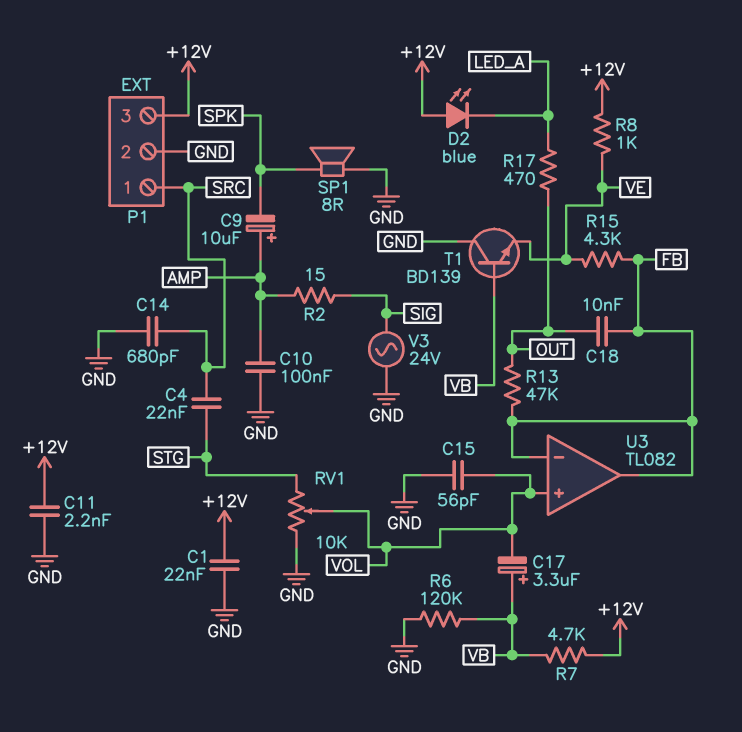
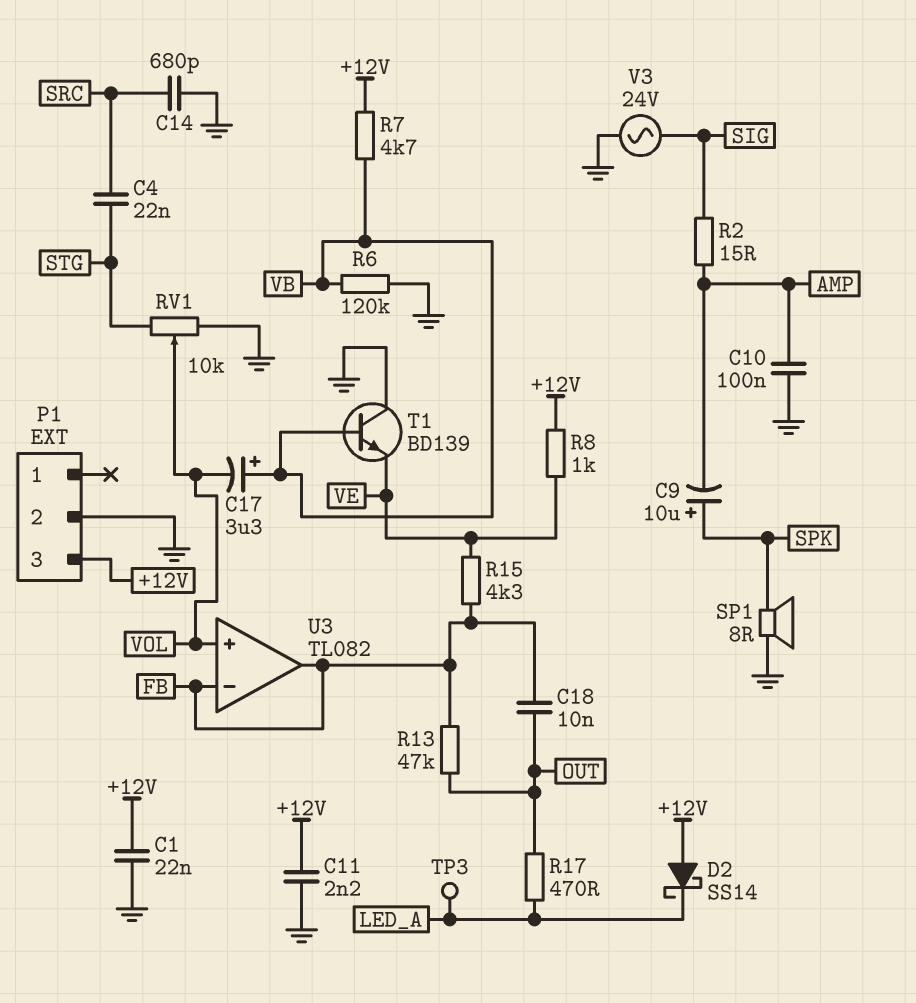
C9: 10uF (plus AMP, minus SPK) -> 10uF (plus SPK, minus AMP)
C15: 56pF (GND, VOL) -> none
D2: LED blue (A +12V, K LED_A) -> schottky SS14 (A +12V, K LED_A)
P1 pin 1: SRC -> none
TP3: none -> test point (LED_A)

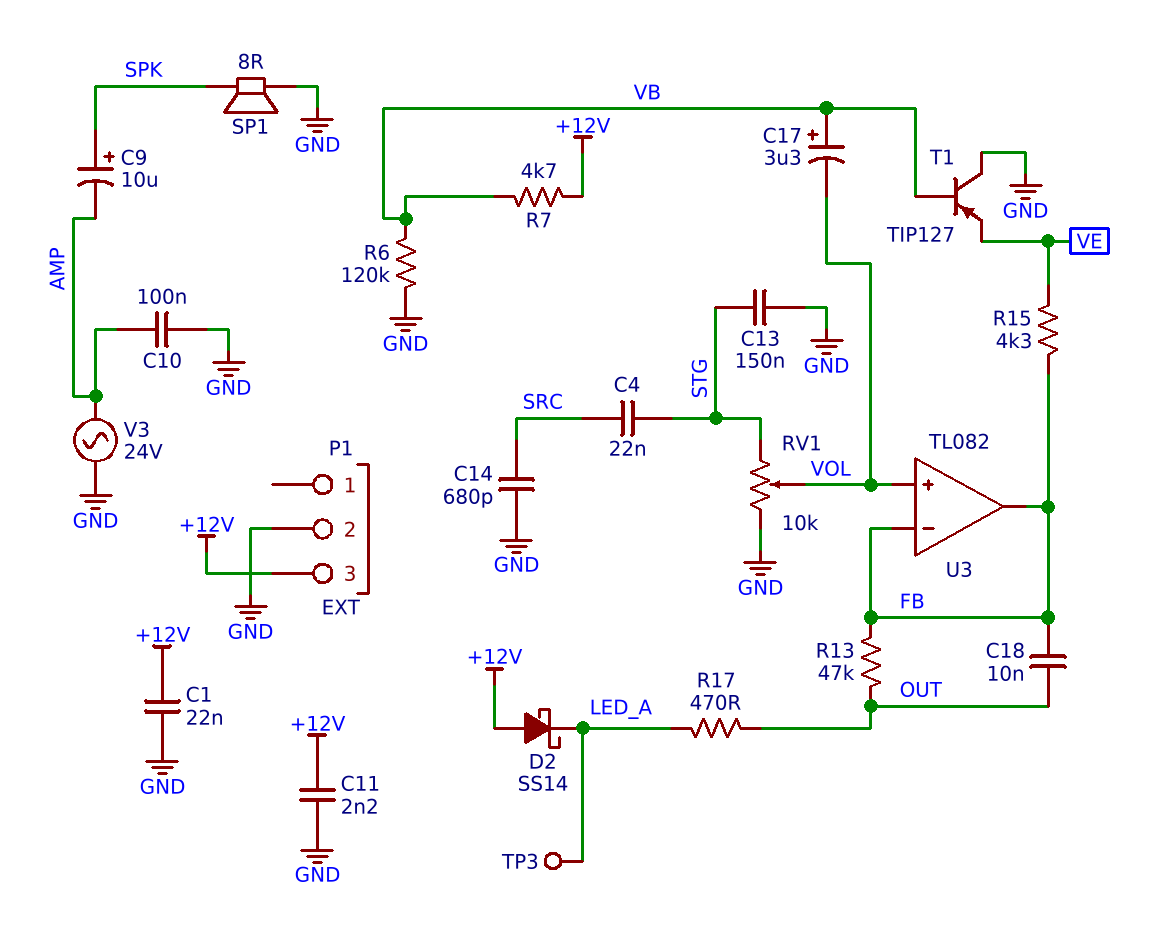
C13: none -> 150nF (GND, STG)
R2: 15 (AMP, SIG) -> none
R8: 1k (+12V, VE) -> none
T1: NPN BD139 (B VB, C GND, E VE) -> PNP TIP127 (B VB, C GND, E VE)
V3: AC 24V (GND, SIG) -> AC 24V (AMP, GND)

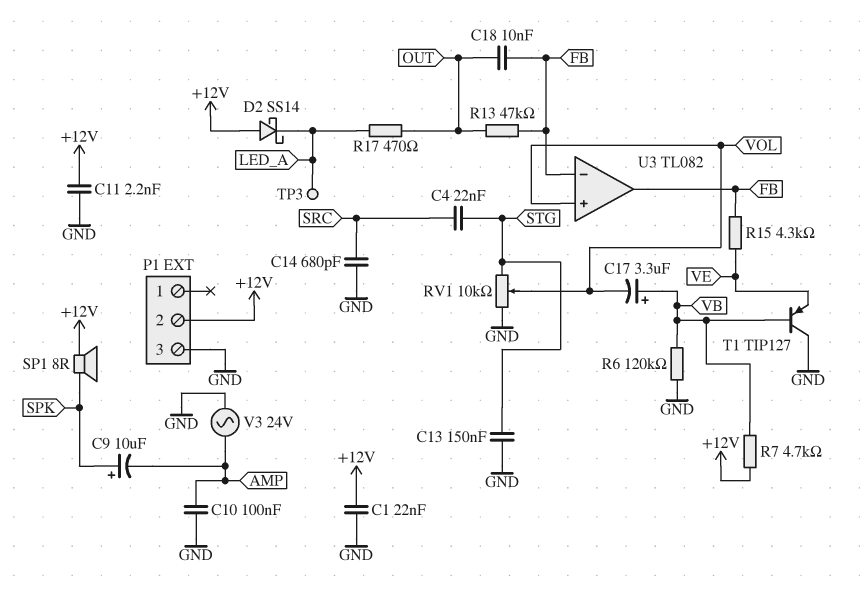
P1 pin 2: GND -> +12V
P1 pin 3: +12V -> GND
SP1: speaker 8R (GND, SPK) -> speaker 8R (+12V, SPK)

